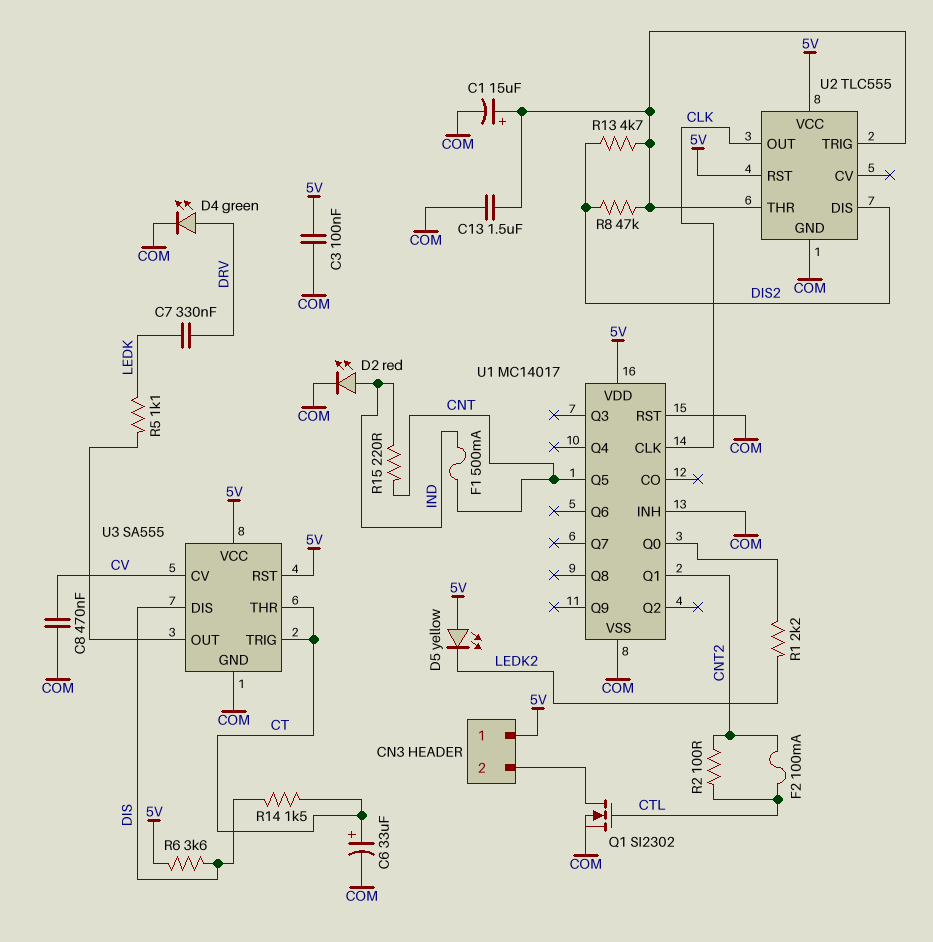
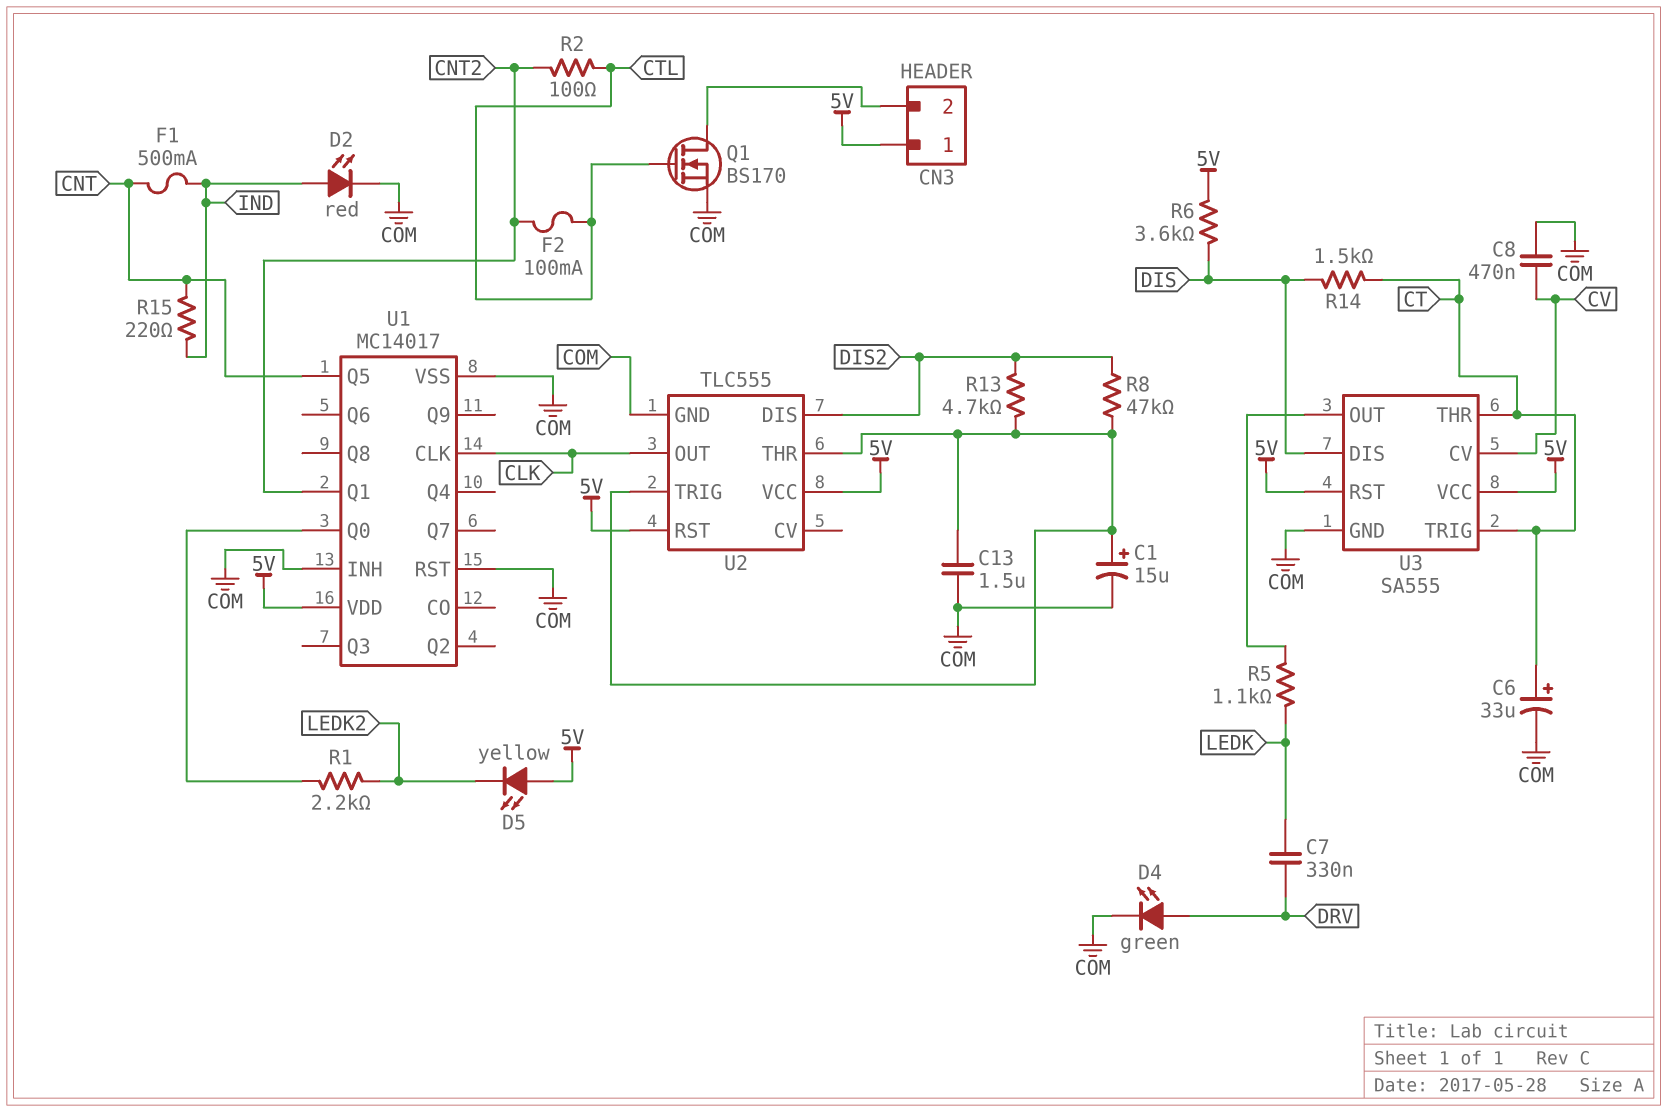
C3: 100nF (5V, COM) -> none
Q1: NMOS SI2302 (G CTL, D CN3/2, S COM) -> NMOS BS170 (G CTL, D CN3/2, S COM)

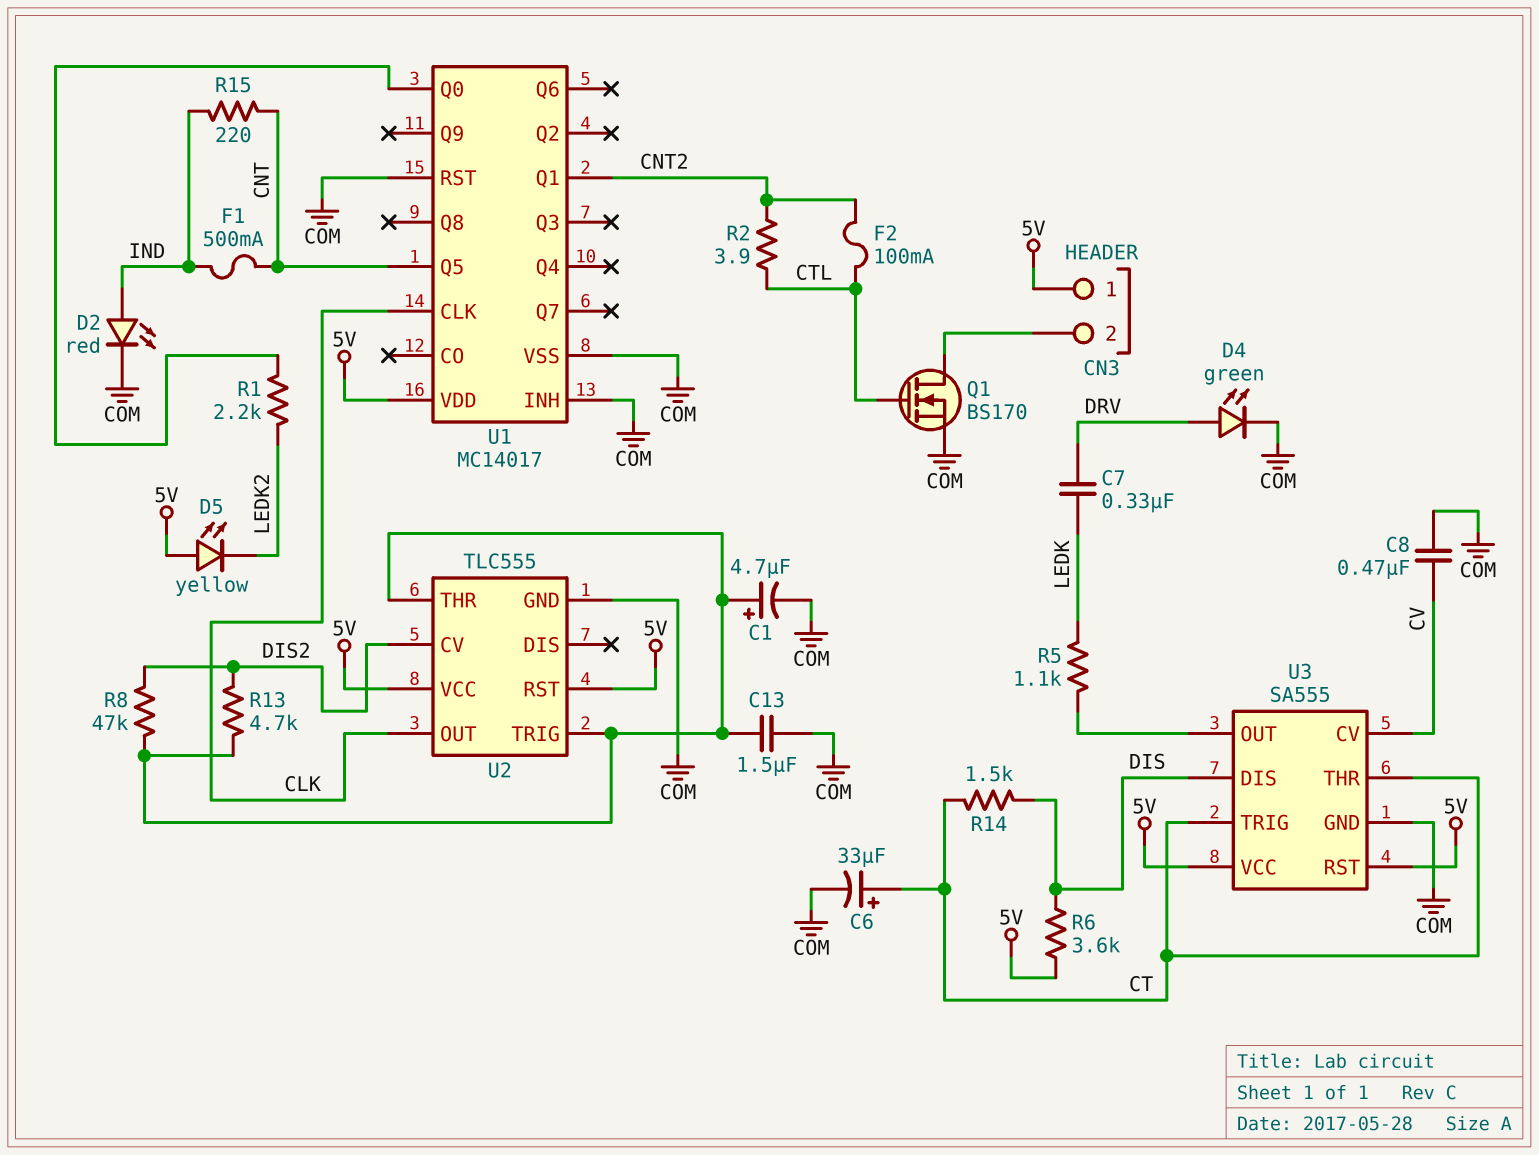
C1: 15uF (plus U2/THR, minus COM) -> 4.7uF (plus U2/THR, minus COM)
R2: 100 (CNT2, CTL) -> 3.9 (CNT2, CTL)
U2 pin CV: none -> DIS2
U2 pin DIS: DIS2 -> none

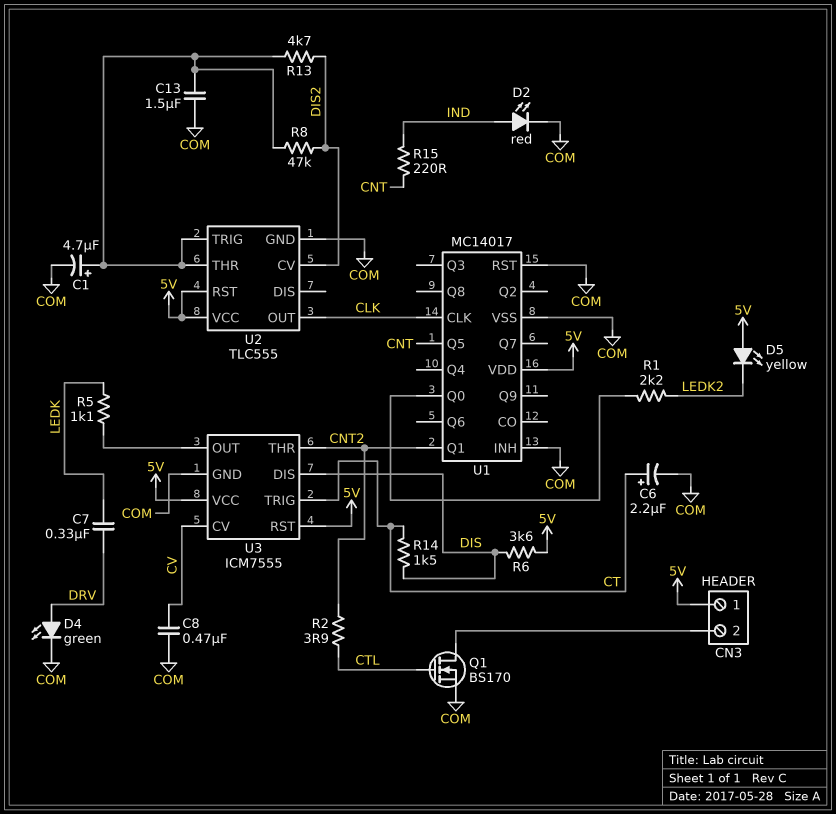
C6: 33uF (plus CT, minus COM) -> 2.2uF (plus CT, minus COM)
F1: 500mA (CNT, IND) -> none
F2: 100mA (CNT2, CTL) -> none
U3: SA555 -> ICM7555
U3 pin THR: CT -> CNT2

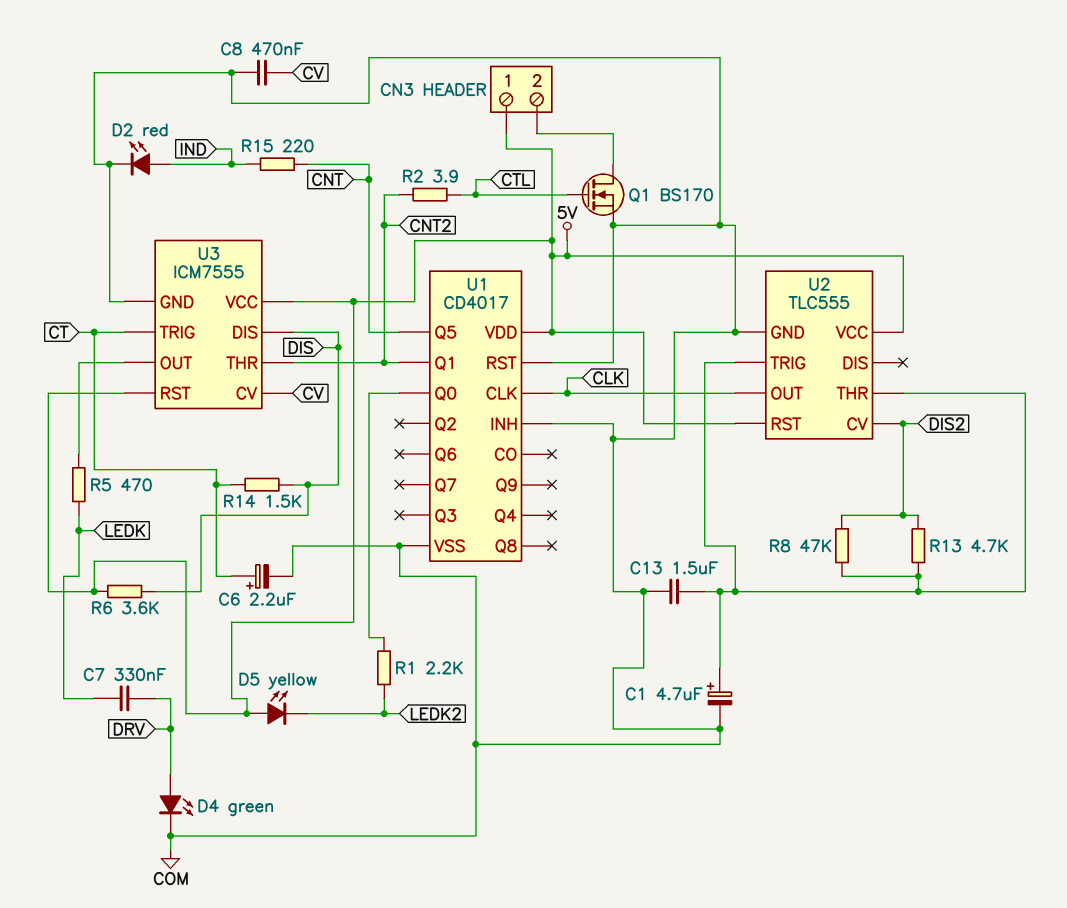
R5: 1.1k (LEDK, U3/OUT) -> 470 (LEDK, U3/OUT)
U1: MC14017 -> CD4017

